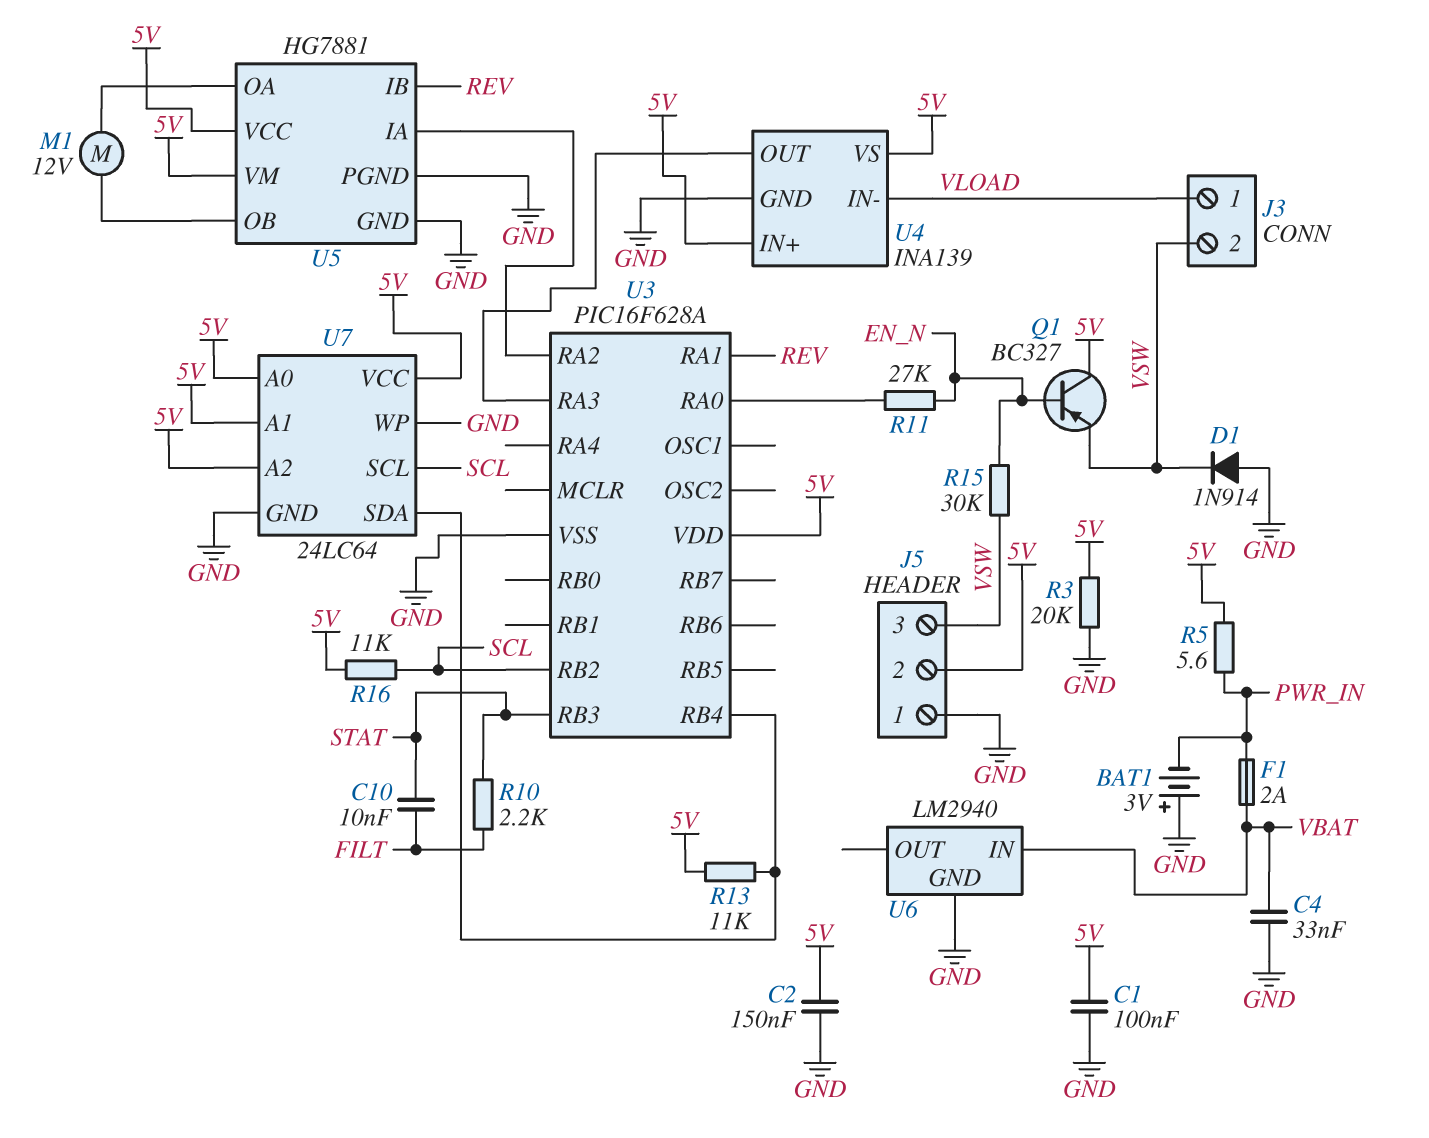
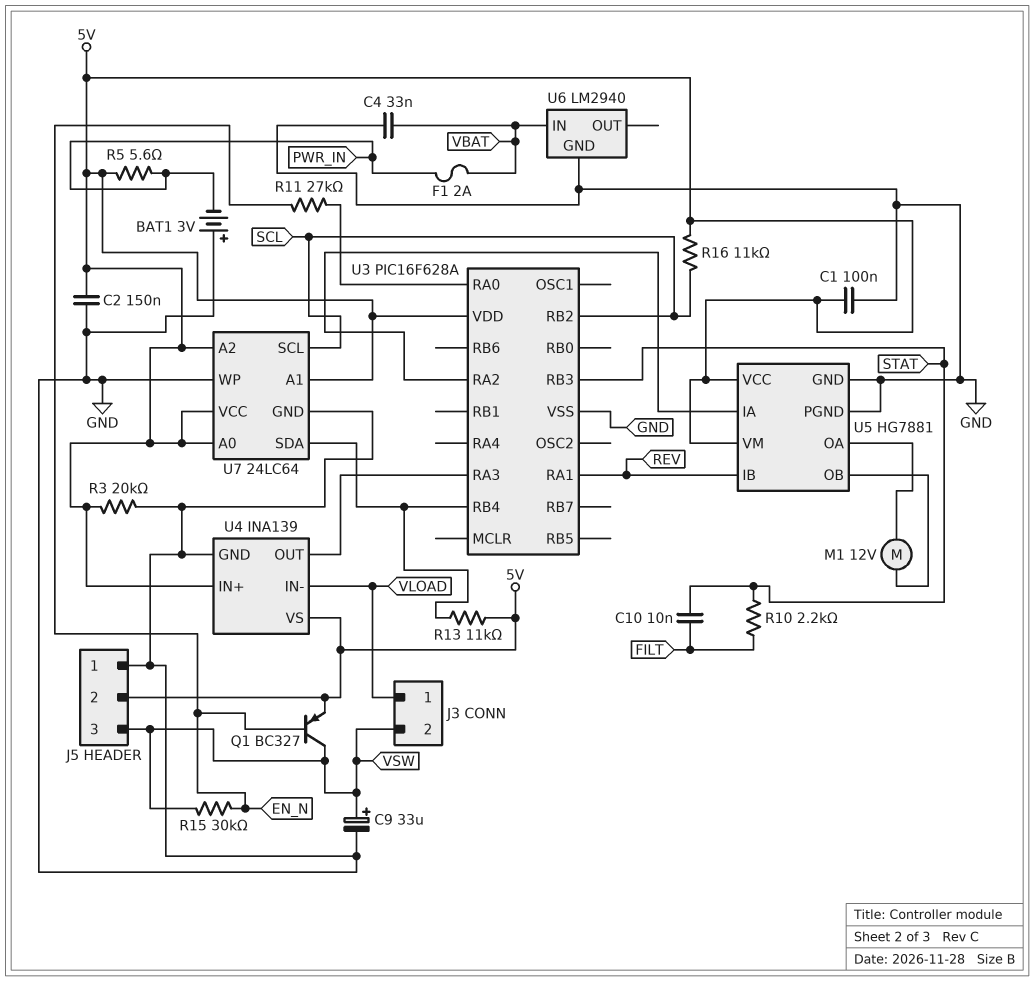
C9: none -> 33uF (plus VSW, minus GND)
D1: diode 1N914 (A GND, K VSW) -> none
Q1: PNP BC327 (B EN_N, C 5V, E VSW) -> PNP BC327 (B EN_N, C VSW, E 5V)

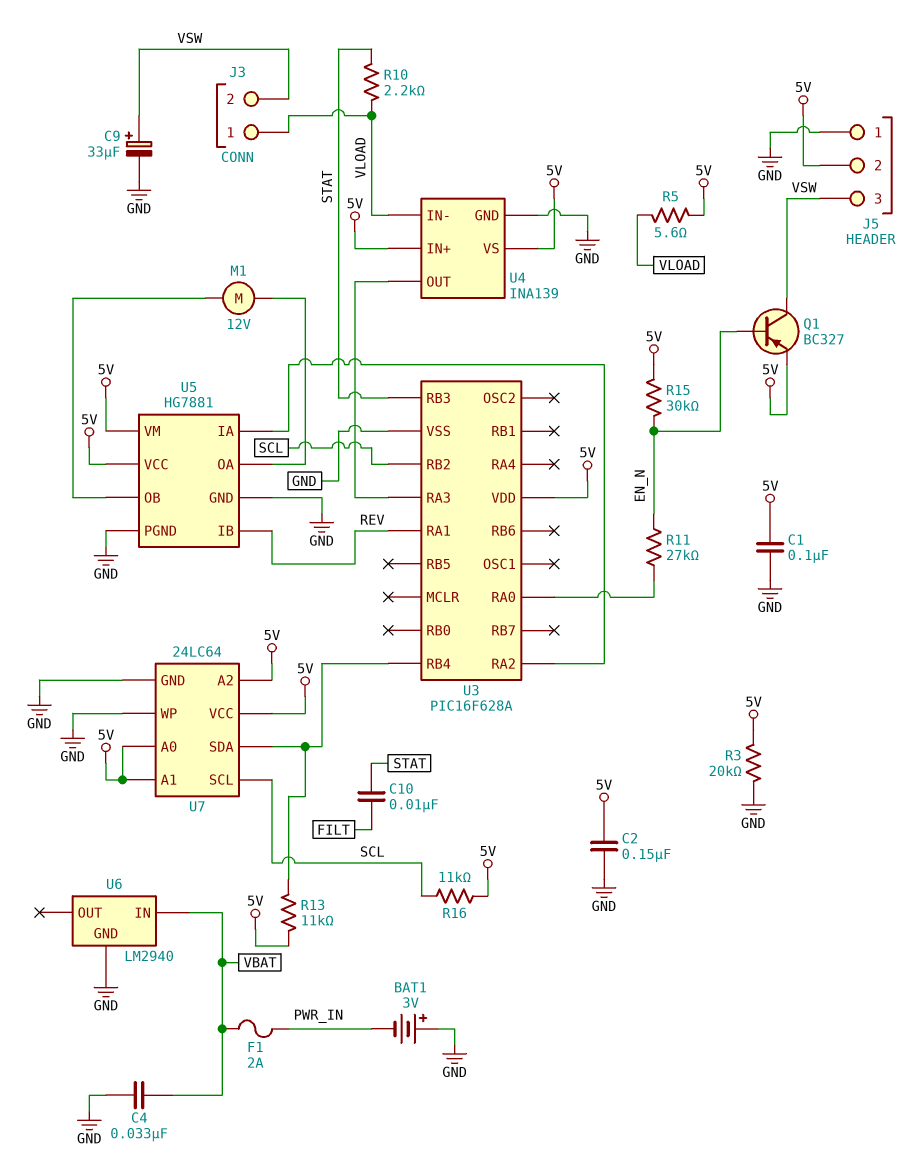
R5: 5.6 (5V, PWR_IN) -> 5.6 (5V, VLOAD)
R10: 2.2k (FILT, STAT) -> 2.2k (STAT, VLOAD)
R15: 30k (EN_N, VSW) -> 30k (5V, EN_N)

